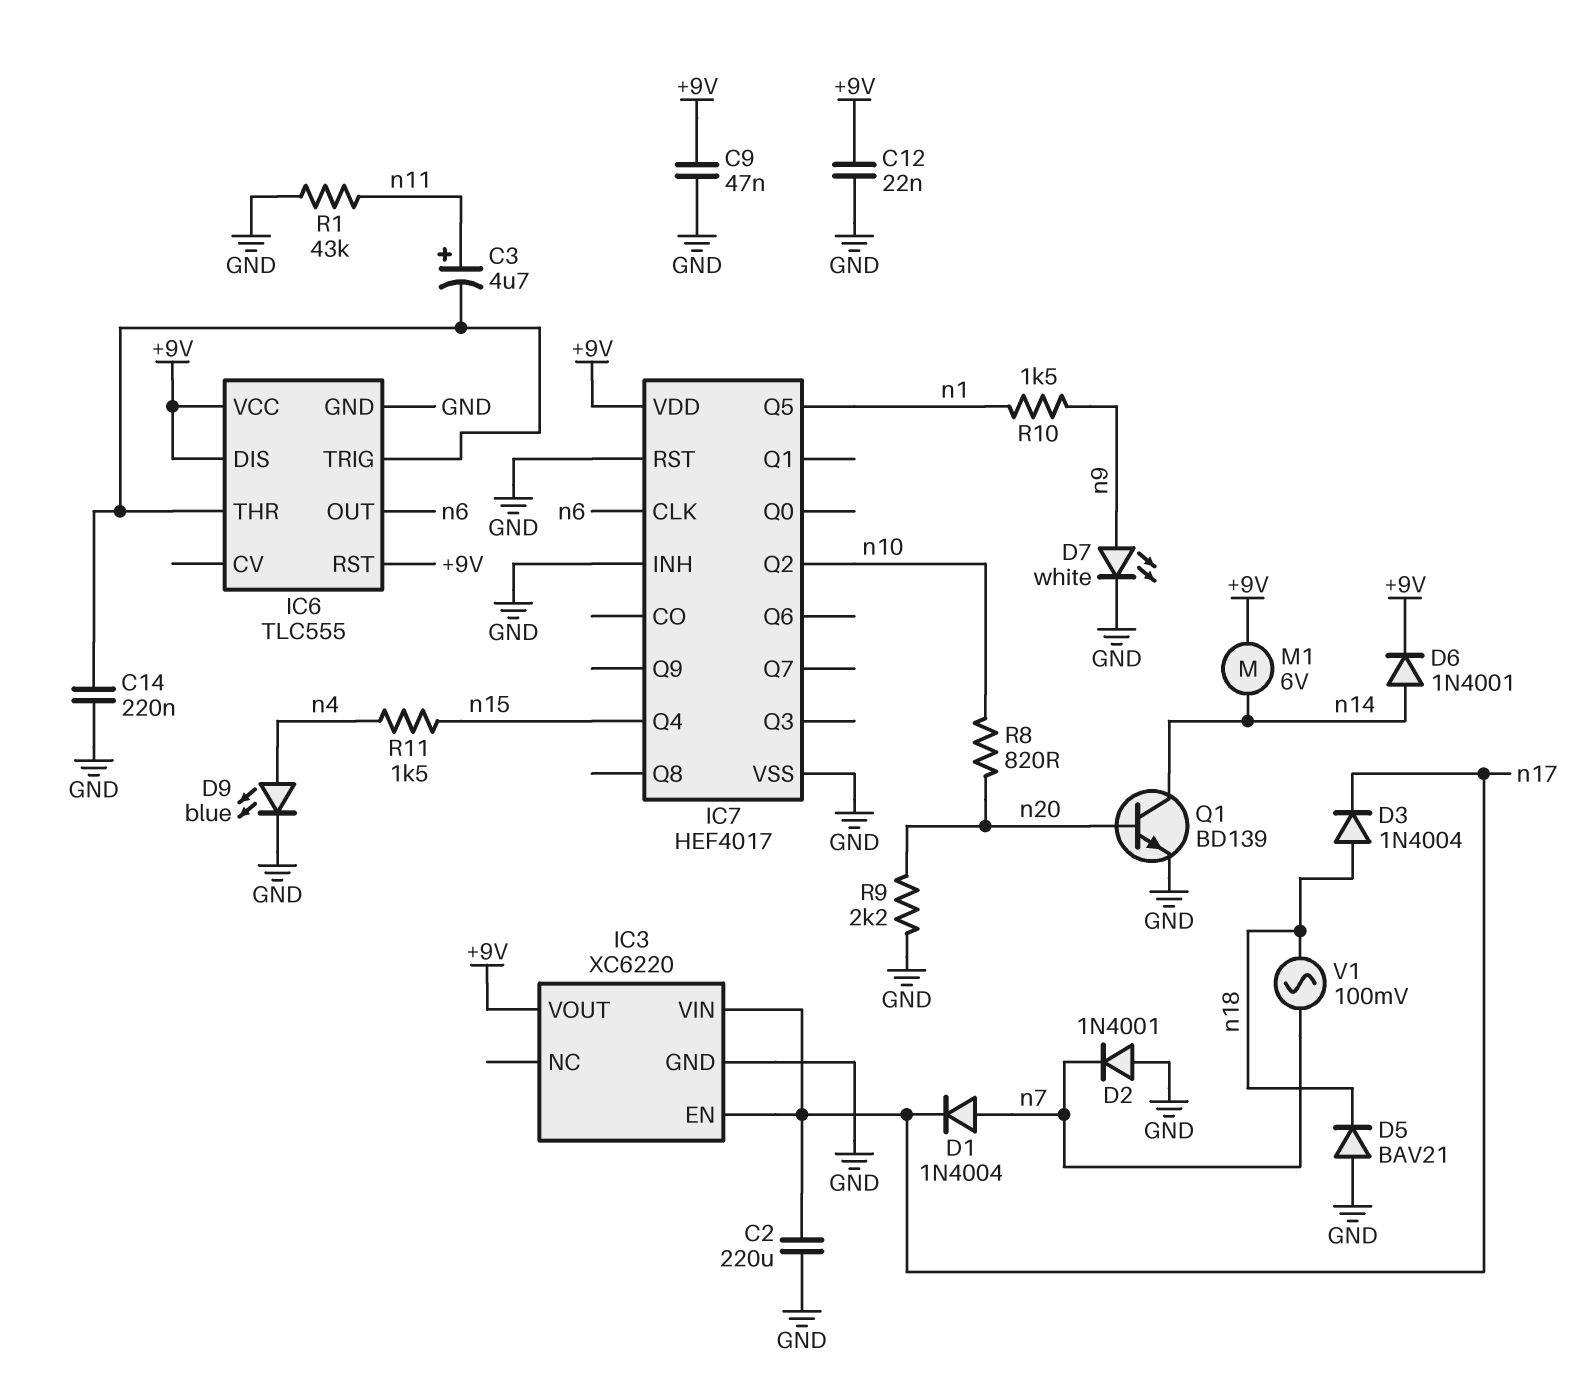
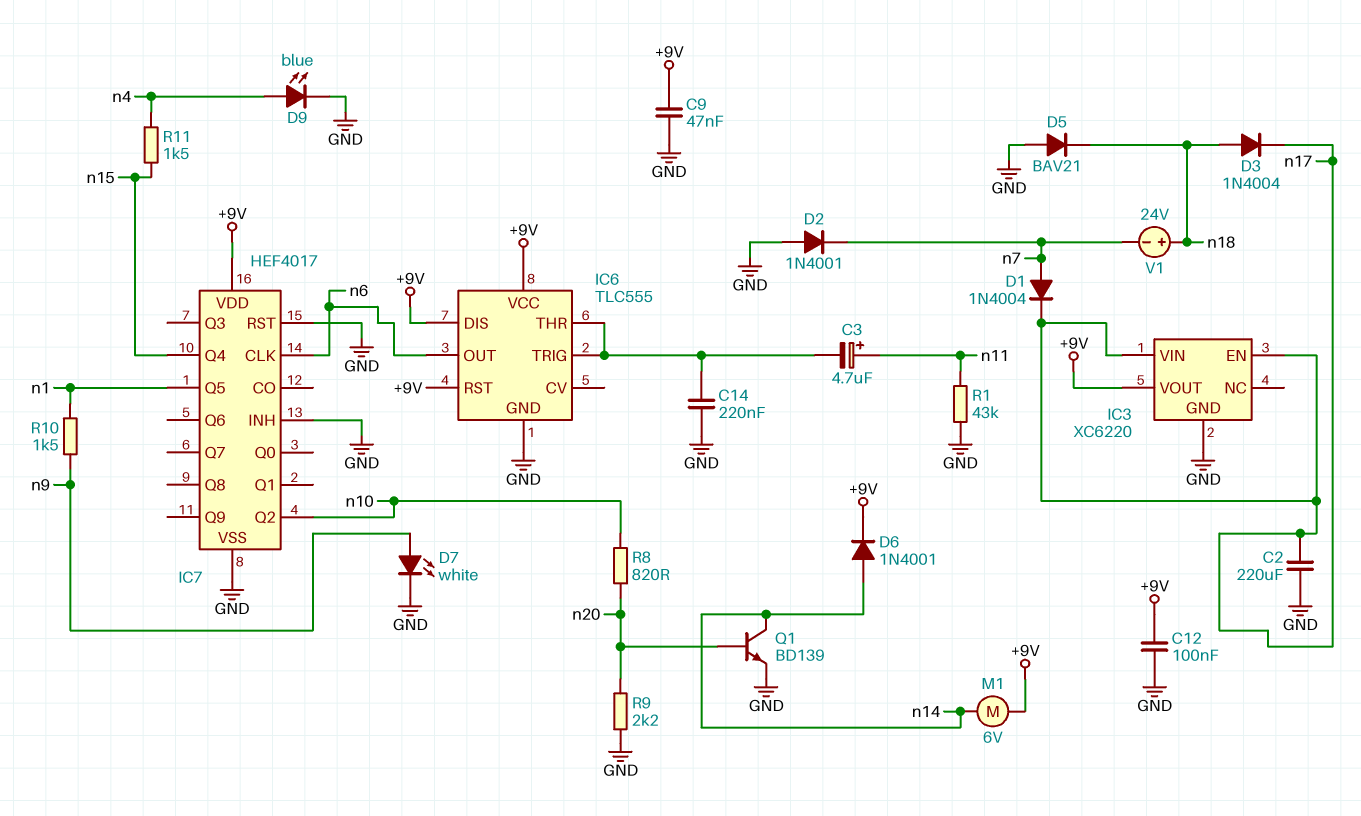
C12: 22nF (+9V, GND) -> 100nF (+9V, GND)
V1: AC 100mV (n7, n18) -> 24V (plus n18, minus n7)

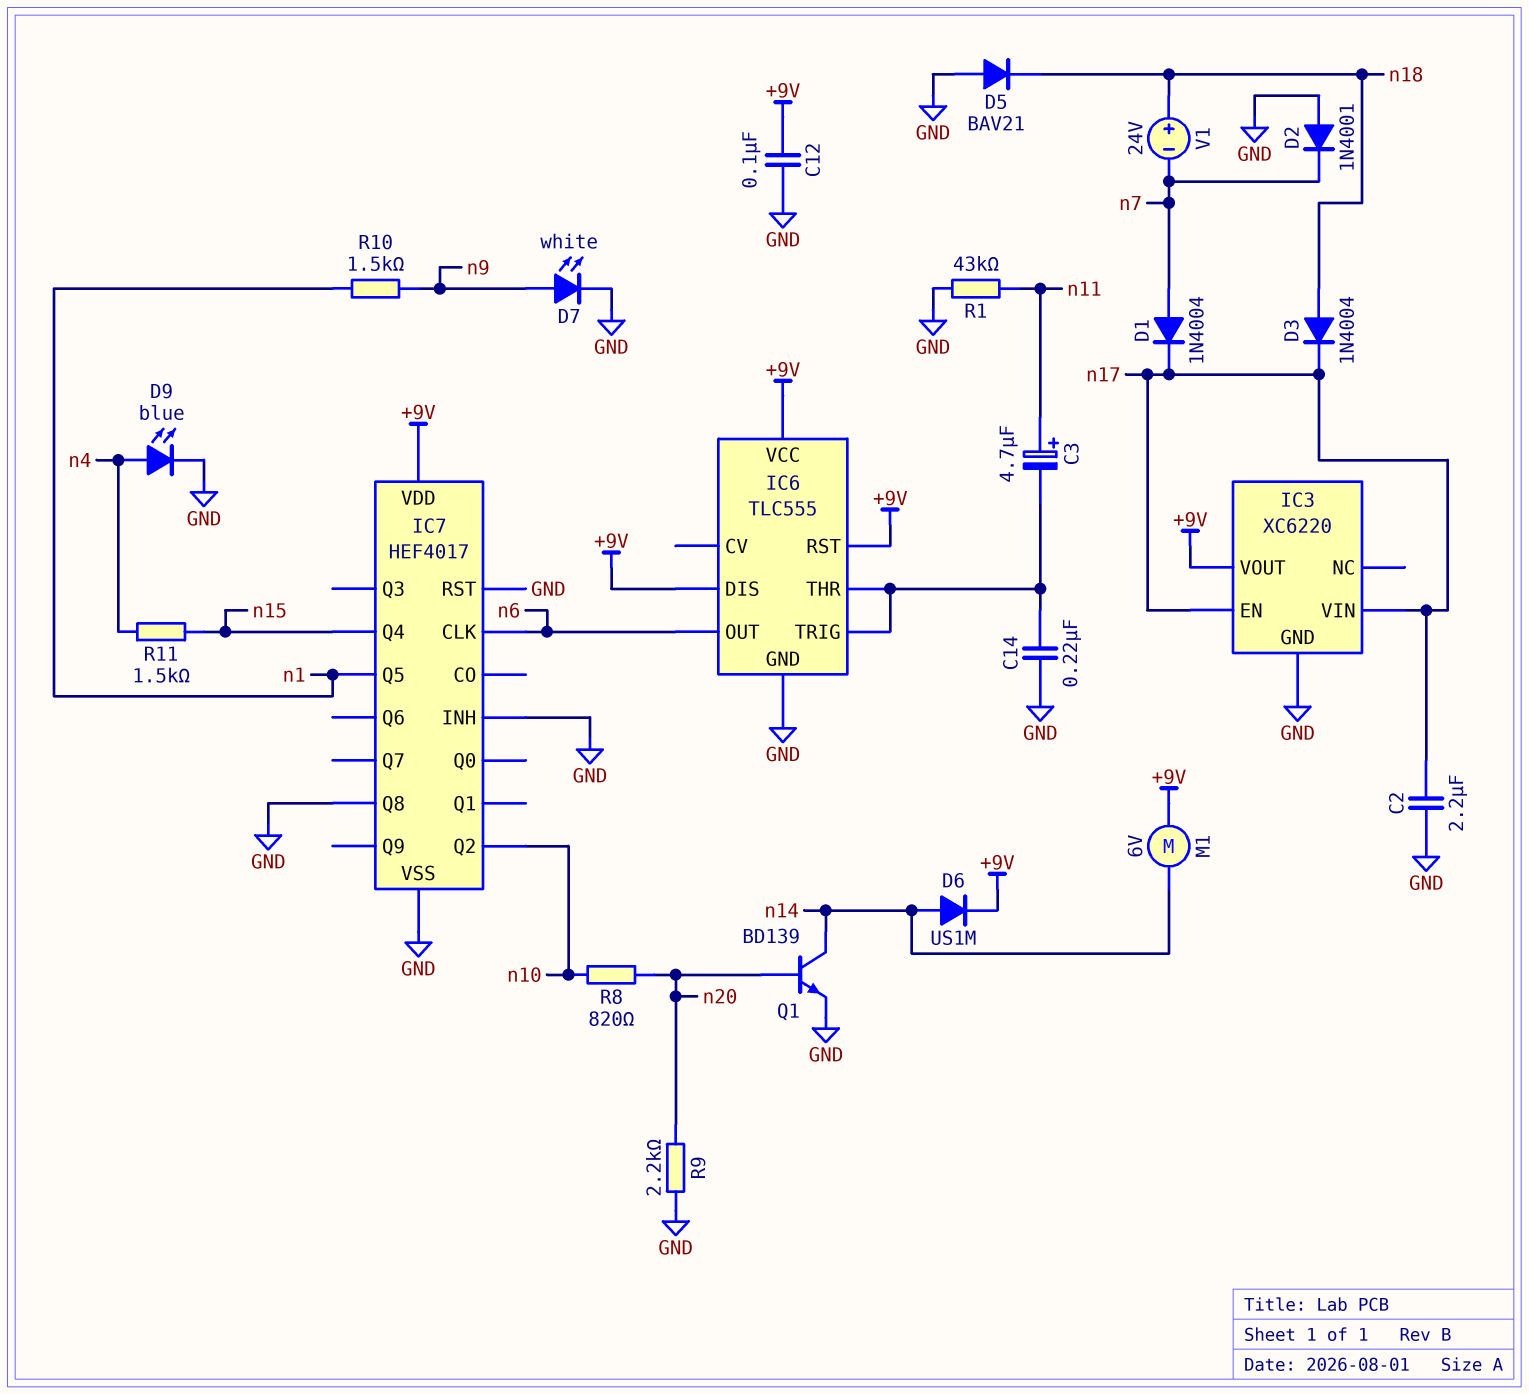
C2: 220uF (GND, n17) -> 2.2uF (GND, n17)
C9: 47nF (+9V, GND) -> none
D6: diode 1N4001 (A n14, K +9V) -> diode US1M (A n14, K +9V)
IC7 pin Q8: none -> GND

